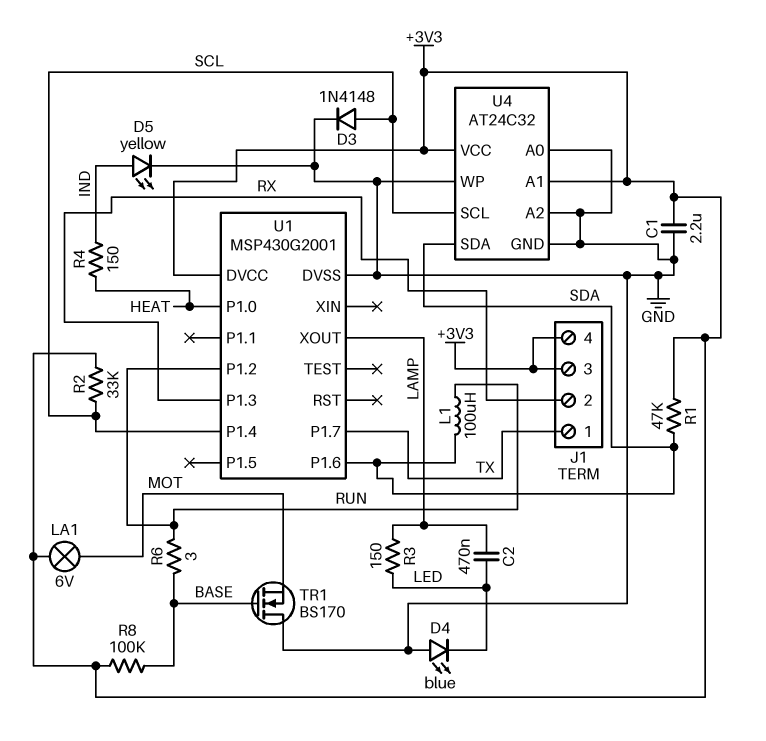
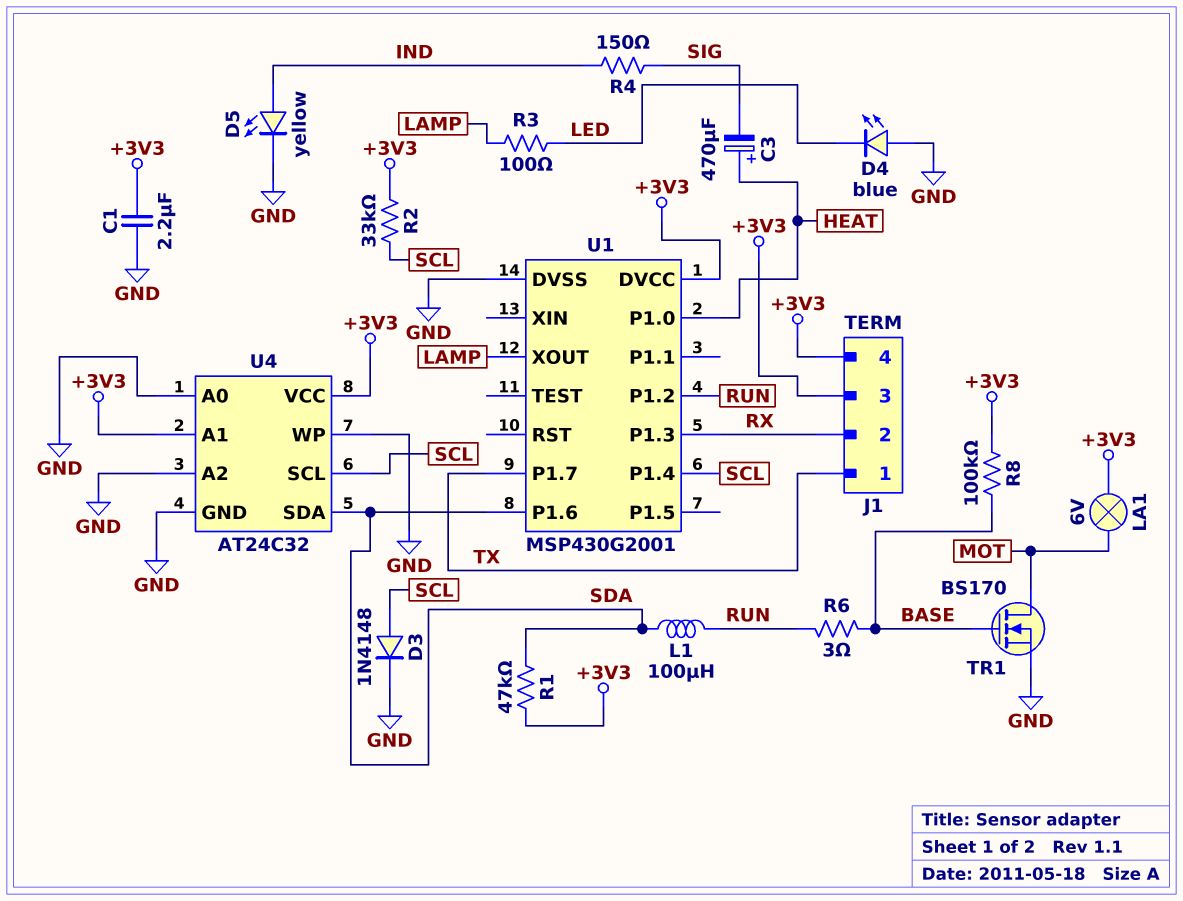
C2: 470nF (LAMP, LED) -> none
C3: none -> 470uF (plus HEAT, minus SIG)
R3: 150 (LAMP, LED) -> 100 (LAMP, LED)
R4: 150 (HEAT, IND) -> 150 (IND, SIG)
TR1: NMOS BS170 (G BASE, D GND, S MOT) -> NMOS BS170 (G BASE, D MOT, S GND)

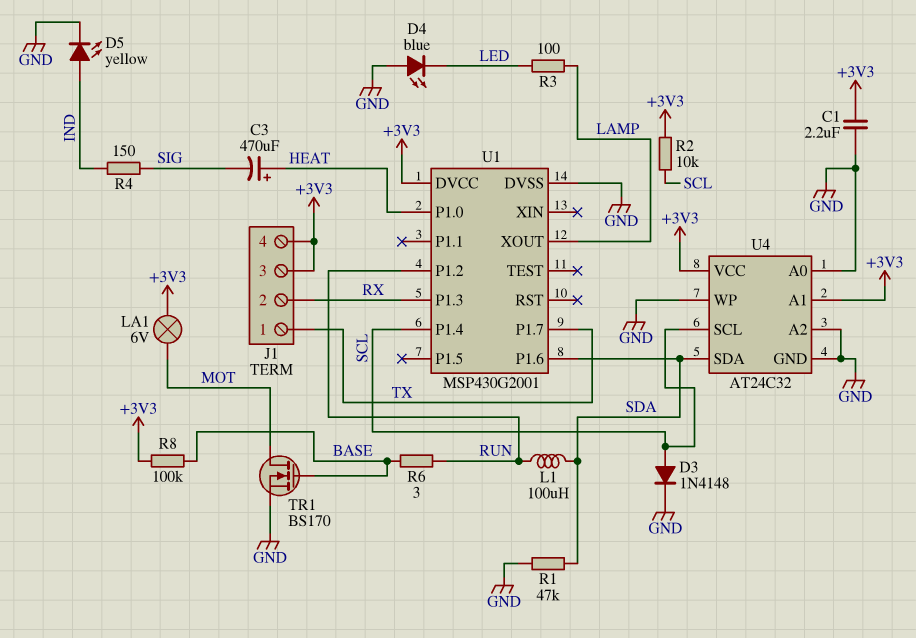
R1: 47k (+3V3, SDA) -> 47k (GND, SDA)
R2: 33k (+3V3, SCL) -> 10k (+3V3, SCL)

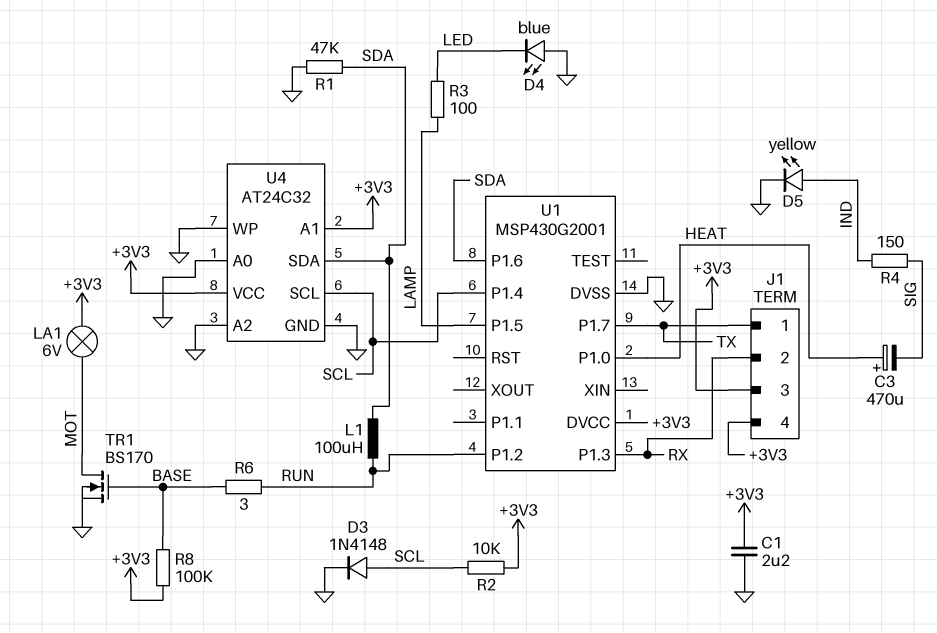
U1 pin P1.5: none -> LAMP
U1 pin XOUT: LAMP -> none

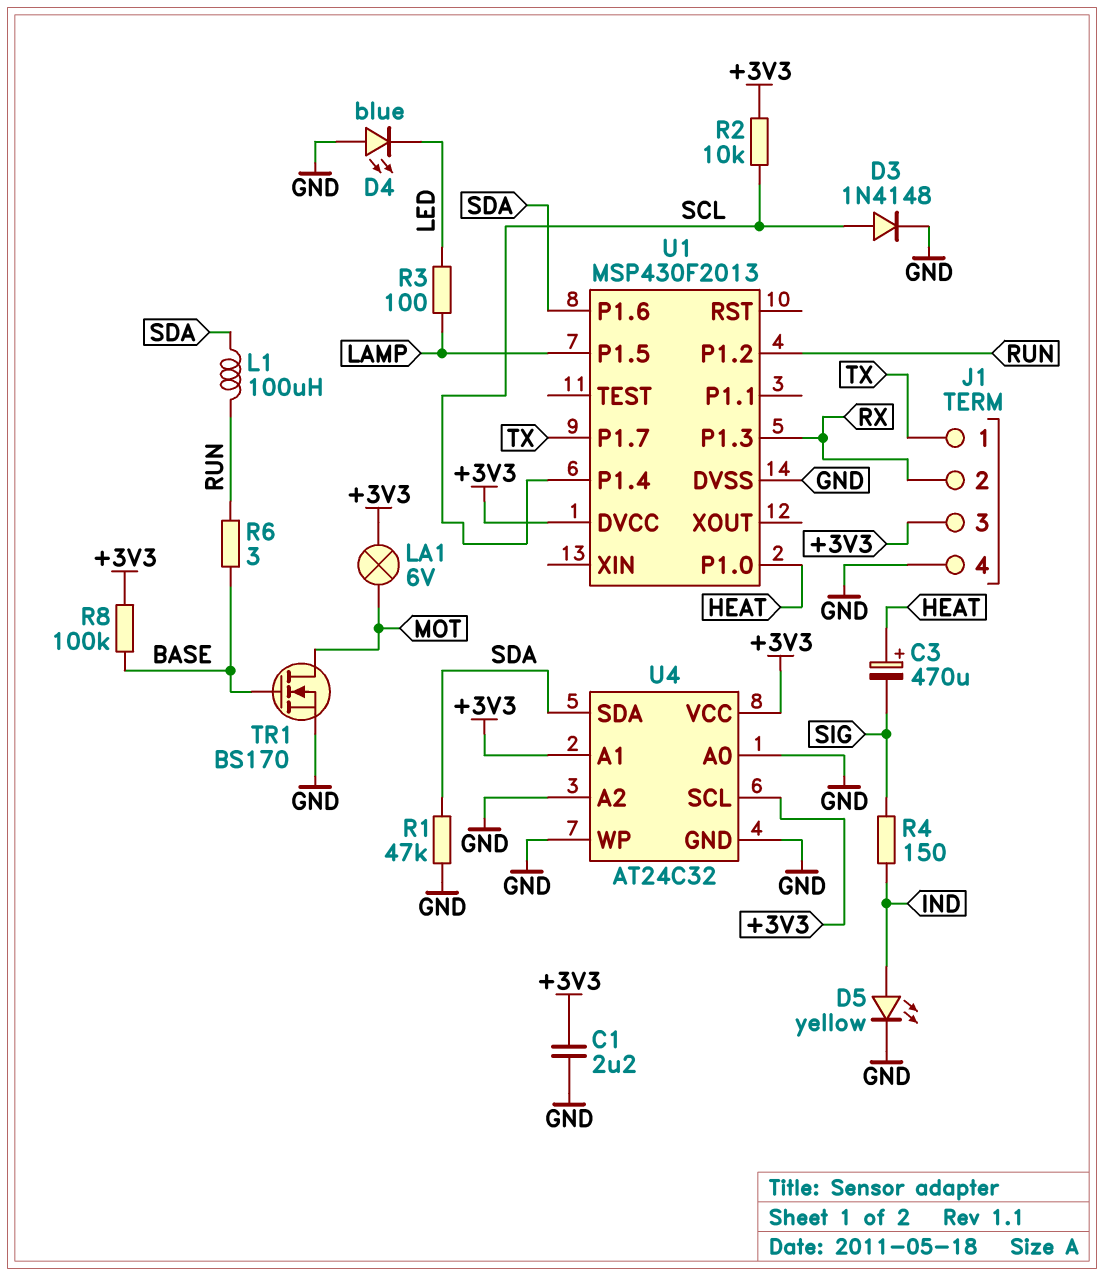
J1 pin 4: +3V3 -> GND
U1: MSP430G2001 -> MSP430F2013
U4 pin SCL: SCL -> +3V3

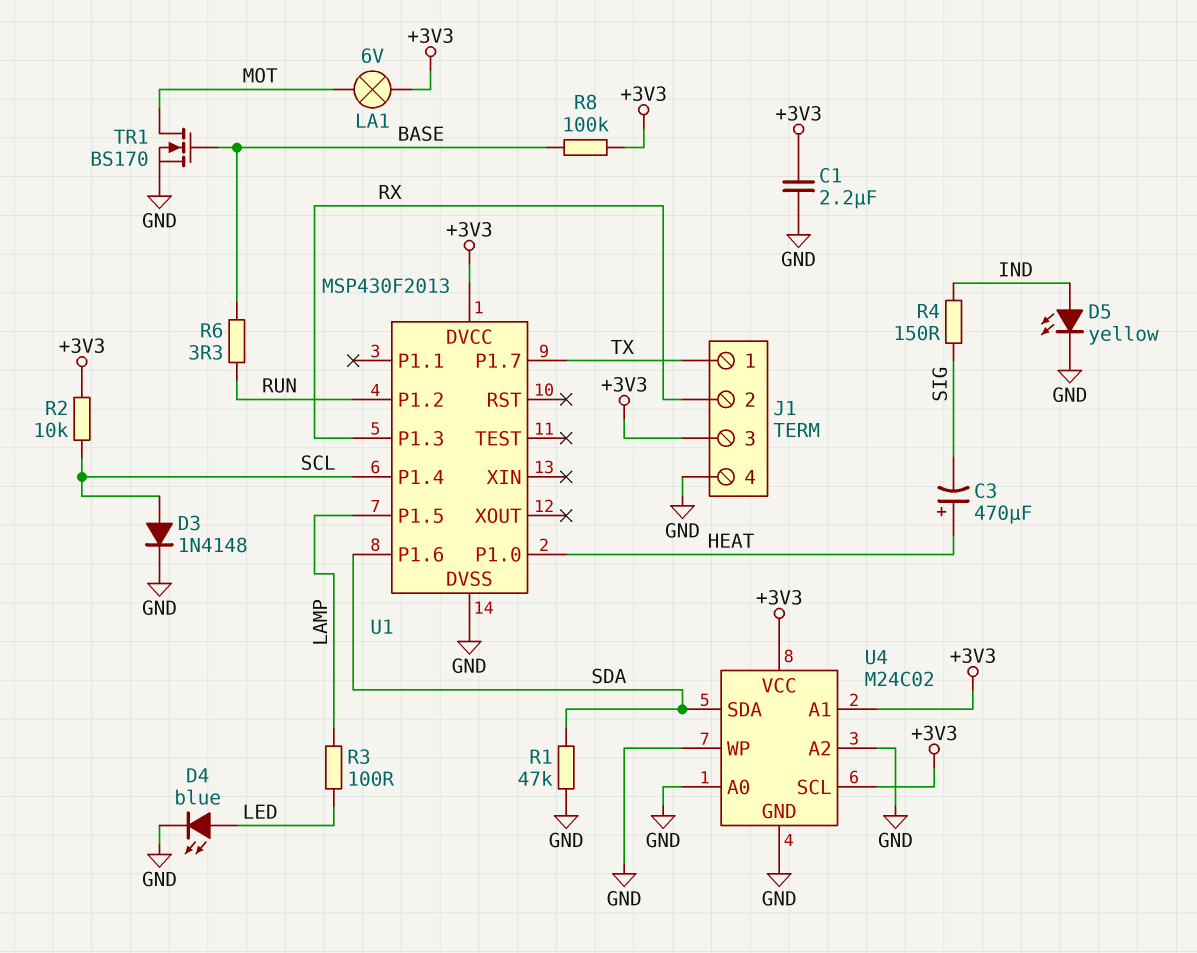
D4: LED blue (A GND, K LED) -> LED blue (A LED, K GND)
L1: 100uH (RUN, SDA) -> none
R6: 3 (BASE, RUN) -> 3.3 (BASE, RUN)
U4: AT24C32 -> M24C02

